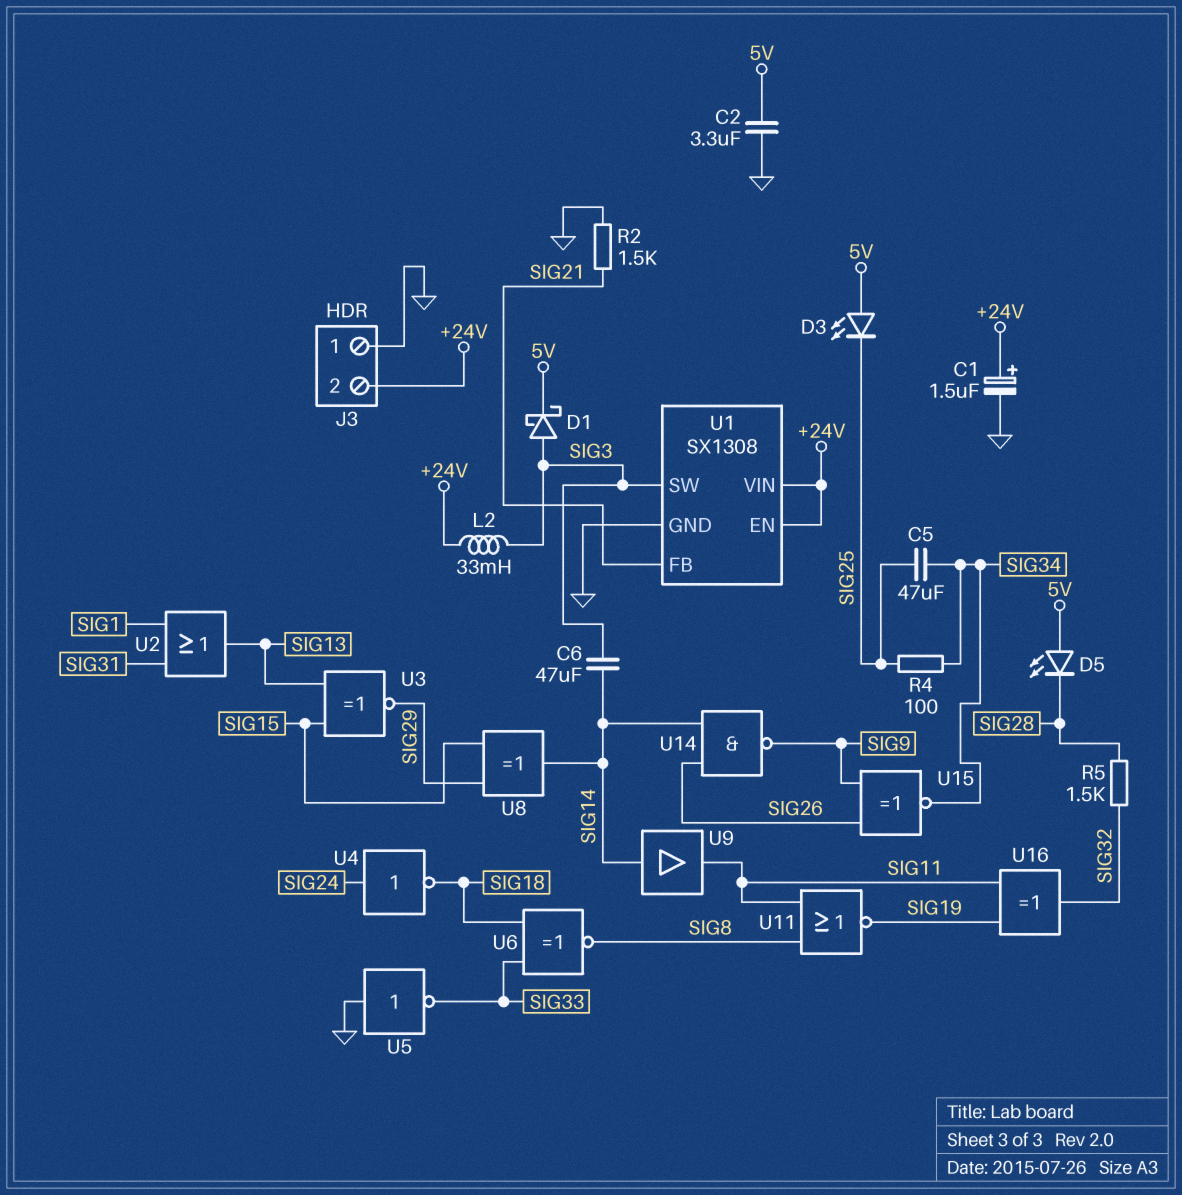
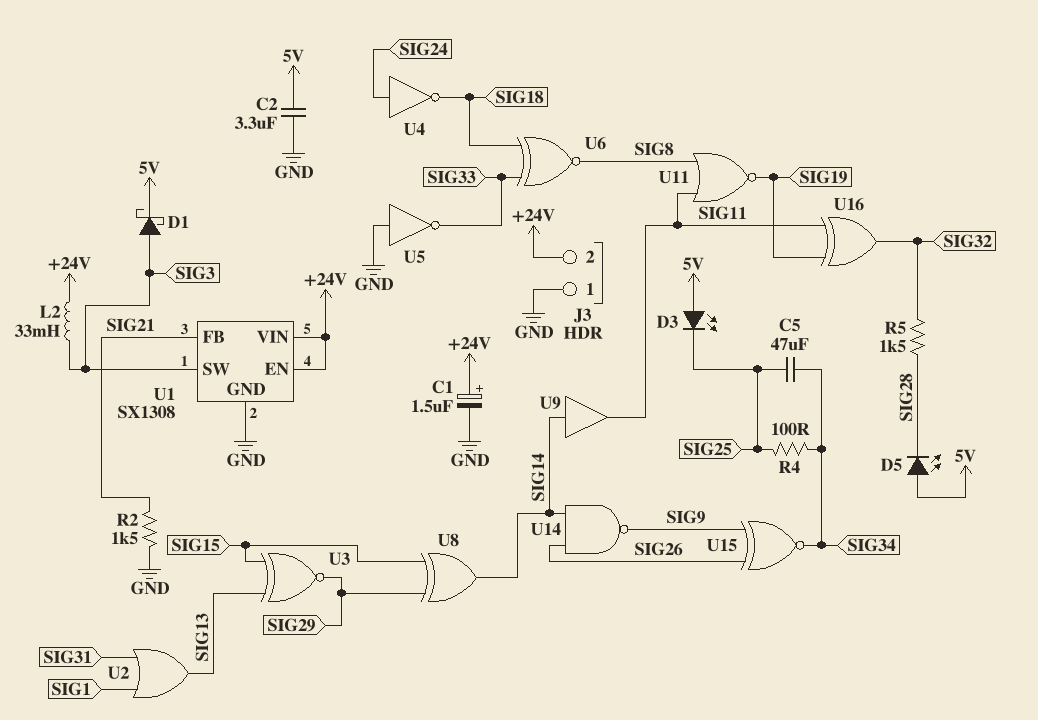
C6: 47uF (SIG3, SIG14) -> none

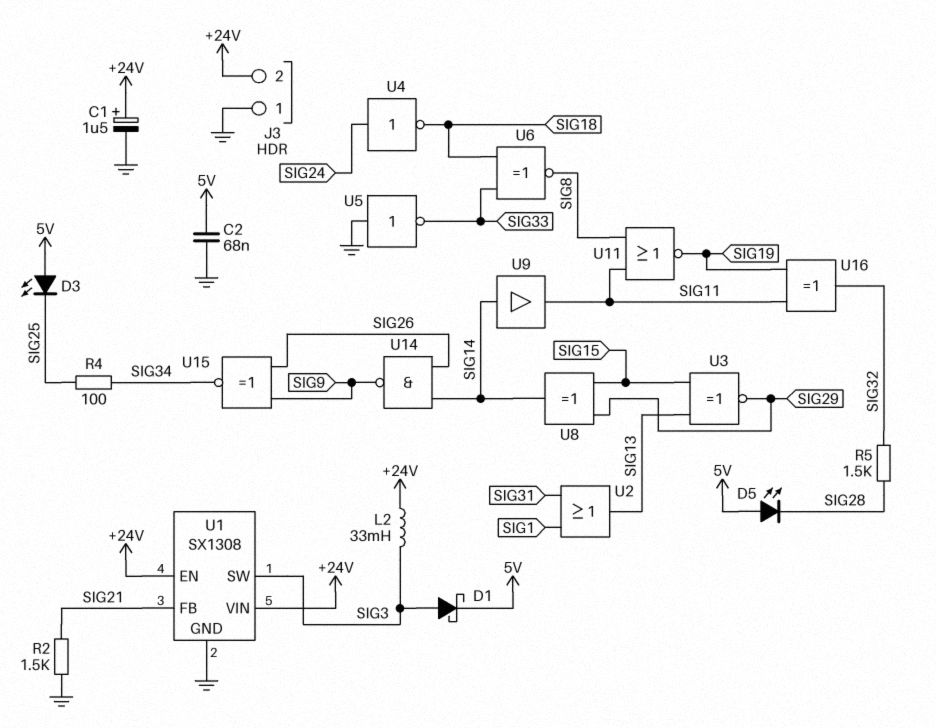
C2: 3.3uF (5V, GND) -> 68nF (5V, GND)
C5: 47uF (SIG25, SIG34) -> none

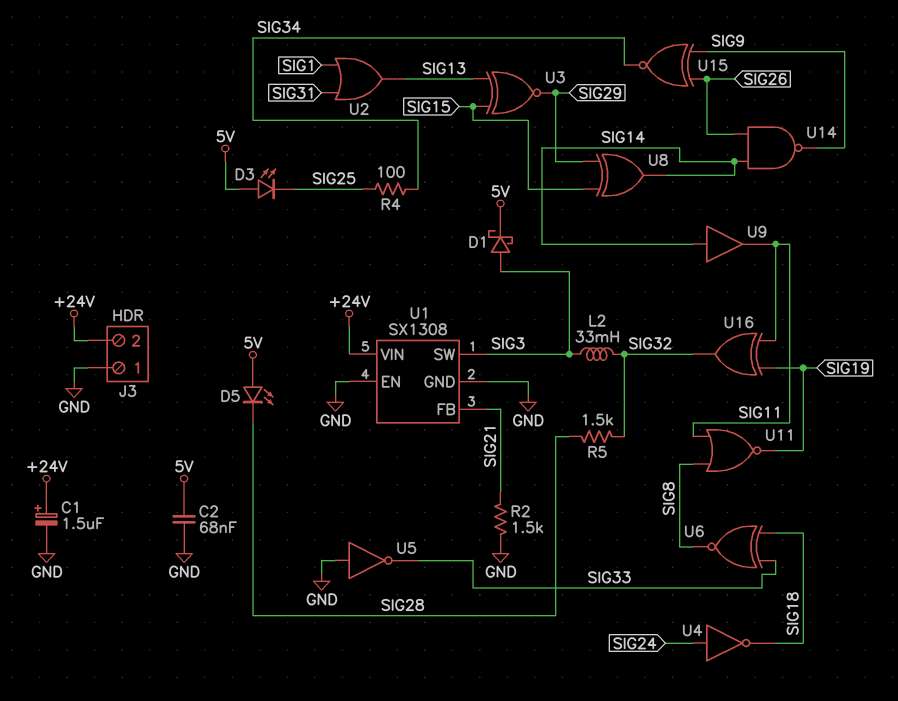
L2: 33mH (+24V, SIG3) -> 33mH (SIG3, SIG32)
U1 pin EN: +24V -> GND

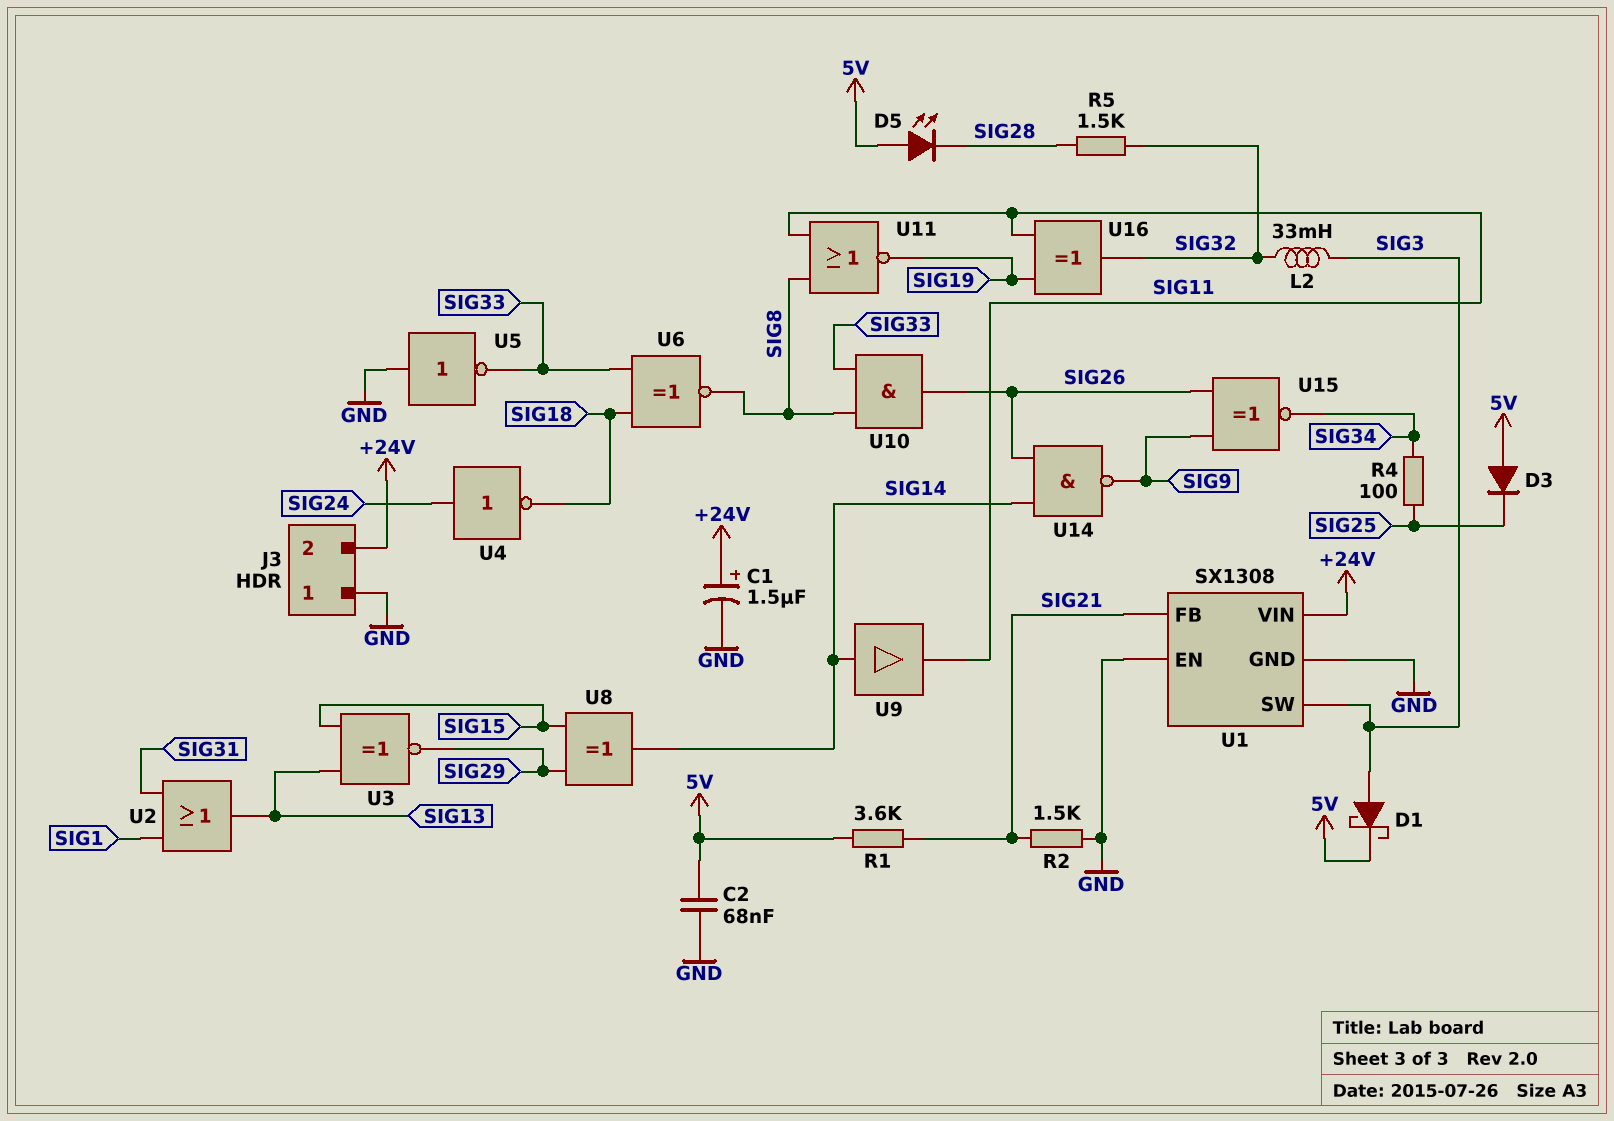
D3: LED (A 5V, K SIG25) -> diode (A 5V, K SIG25)
R1: none -> 3.6k (5V, SIG21)
U10: none -> AND (in SIG8, in SIG33, out SIG26)

